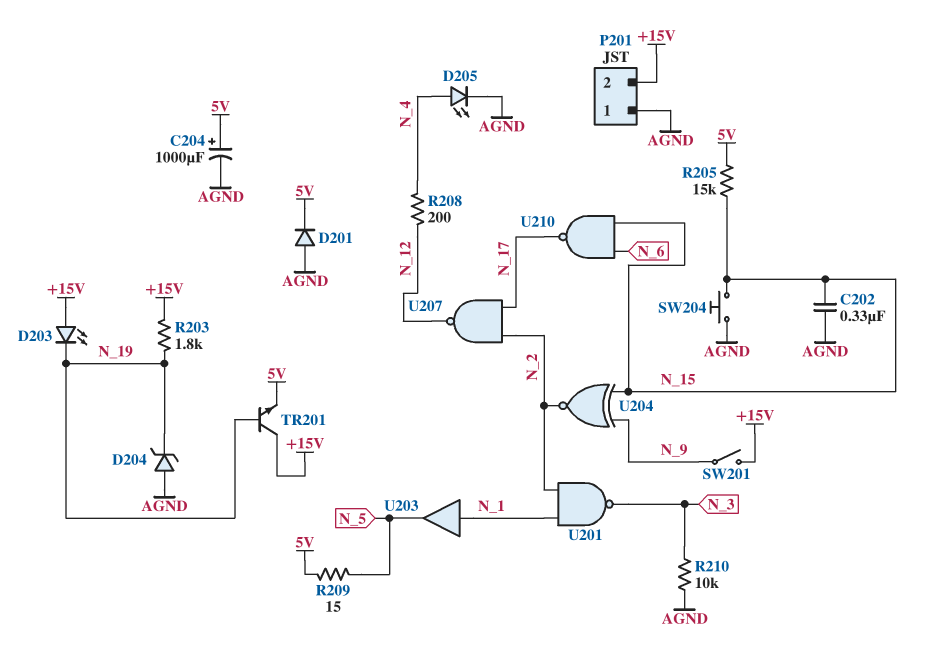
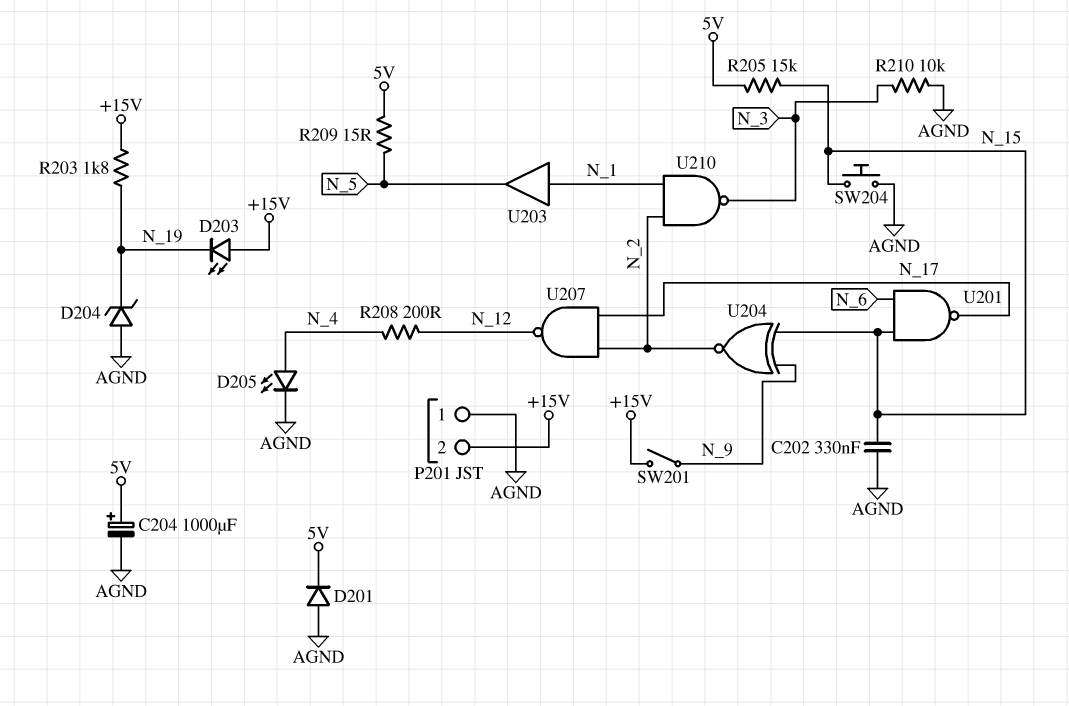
TR201: NPN (B N_19, C +15V, E 5V) -> none
U201: NAND (in N_1, in N_2, out N_3) -> NAND (in N_6, in N_15, out N_17)
U210: NAND (in N_6, in N_15, out N_17) -> NAND (in N_1, in N_2, out N_3)

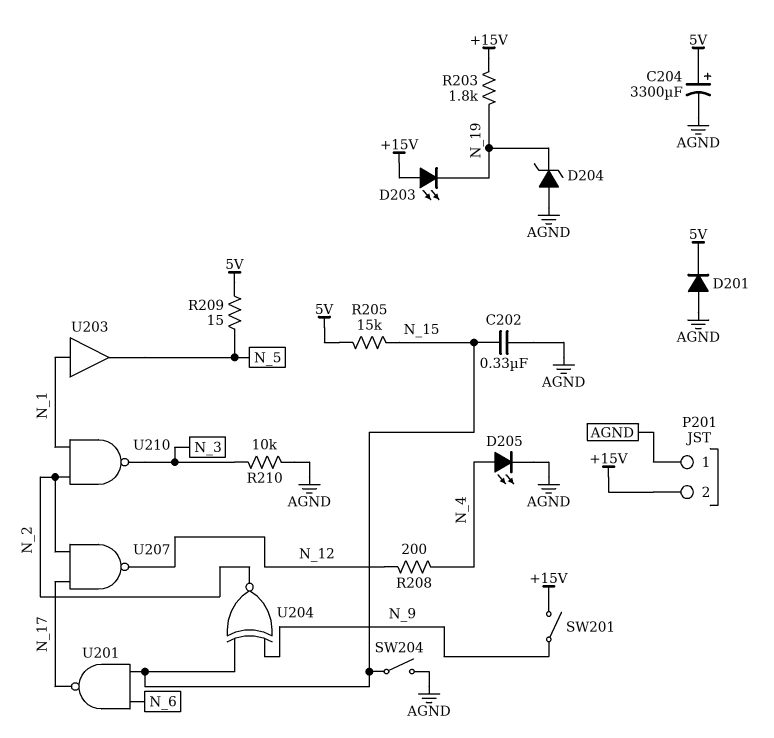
C204: 1000uF (plus 5V, minus AGND) -> 3300uF (plus 5V, minus AGND)
SW204: button (AGND, N_15) -> switch (AGND, N_15)

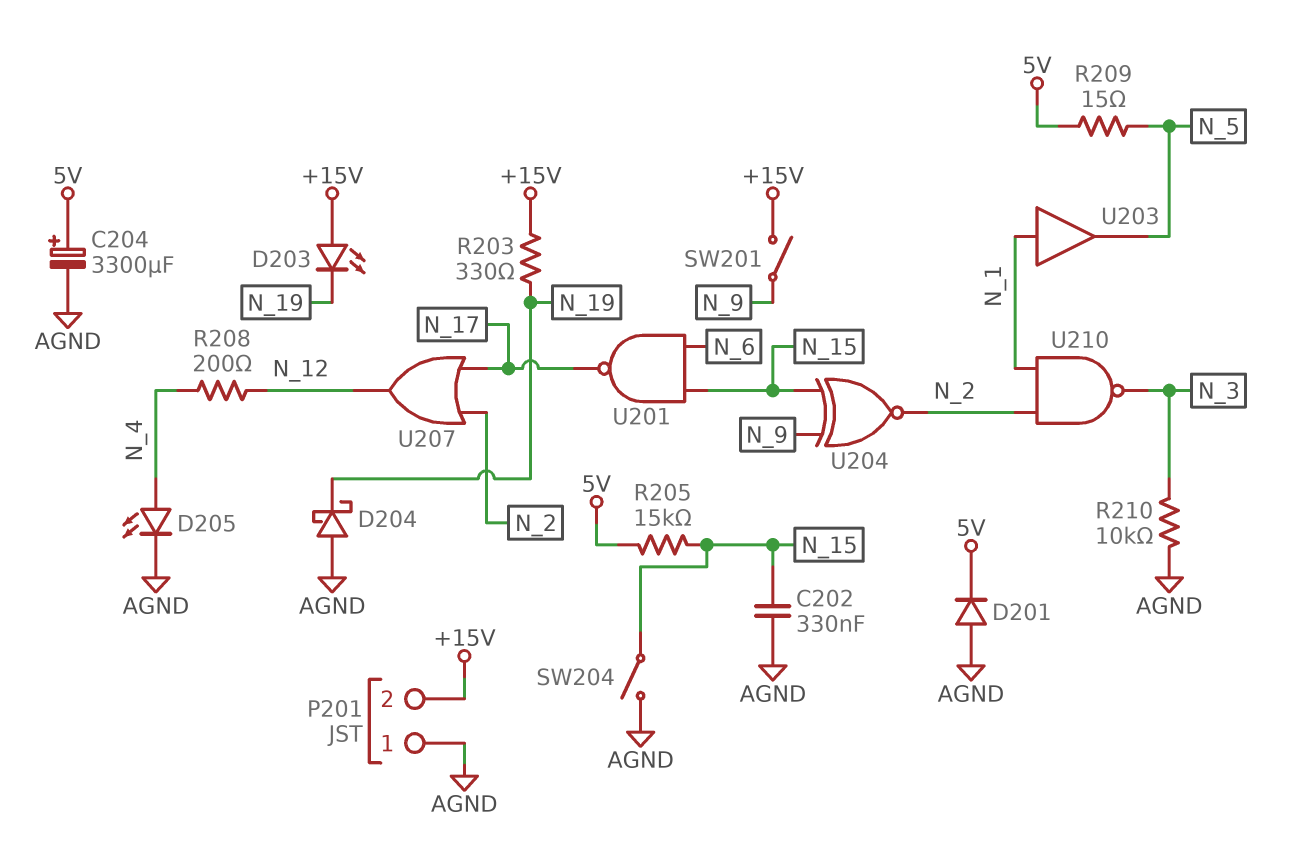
D204: zener (A AGND, K N_19) -> schottky (A AGND, K N_19)
R203: 1.8k (+15V, N_19) -> 330 (+15V, N_19)
U207: NAND (in N_2, in N_17, out N_12) -> OR (in N_2, in N_17, out N_12)

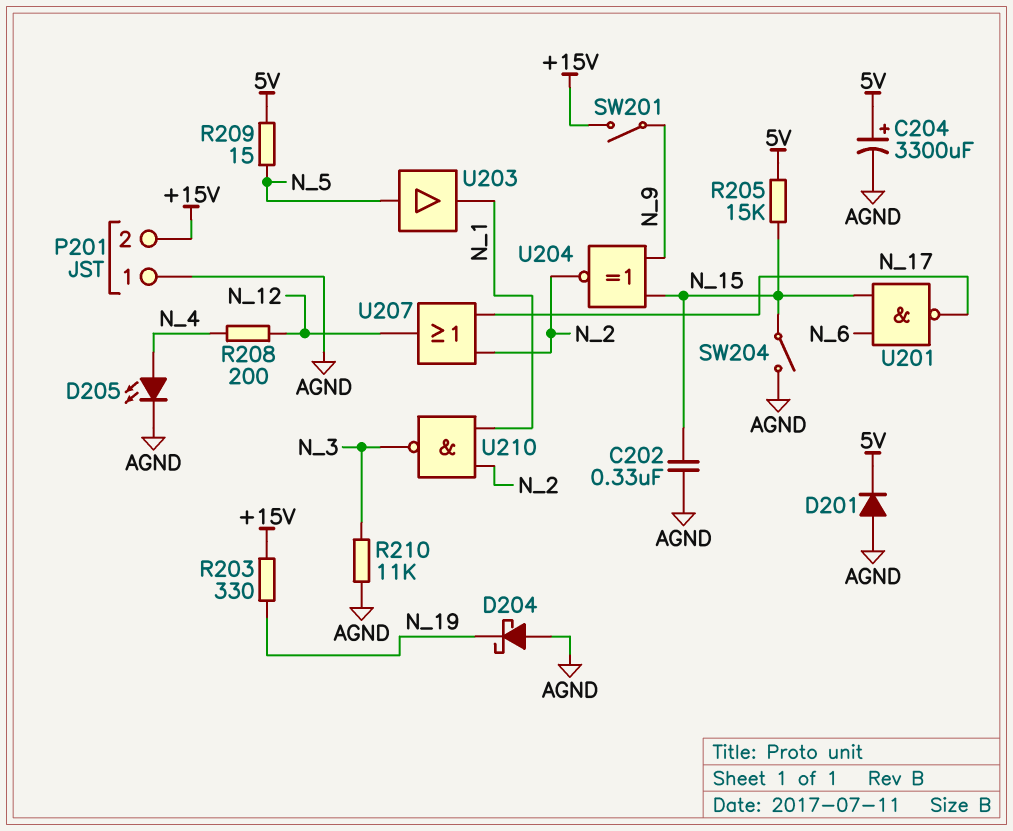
D203: LED (A +15V, K N_19) -> none
R210: 10k (AGND, N_3) -> 11k (AGND, N_3)
U203: buffer (in N_1, out N_5) -> buffer (in N_5, out N_1)

